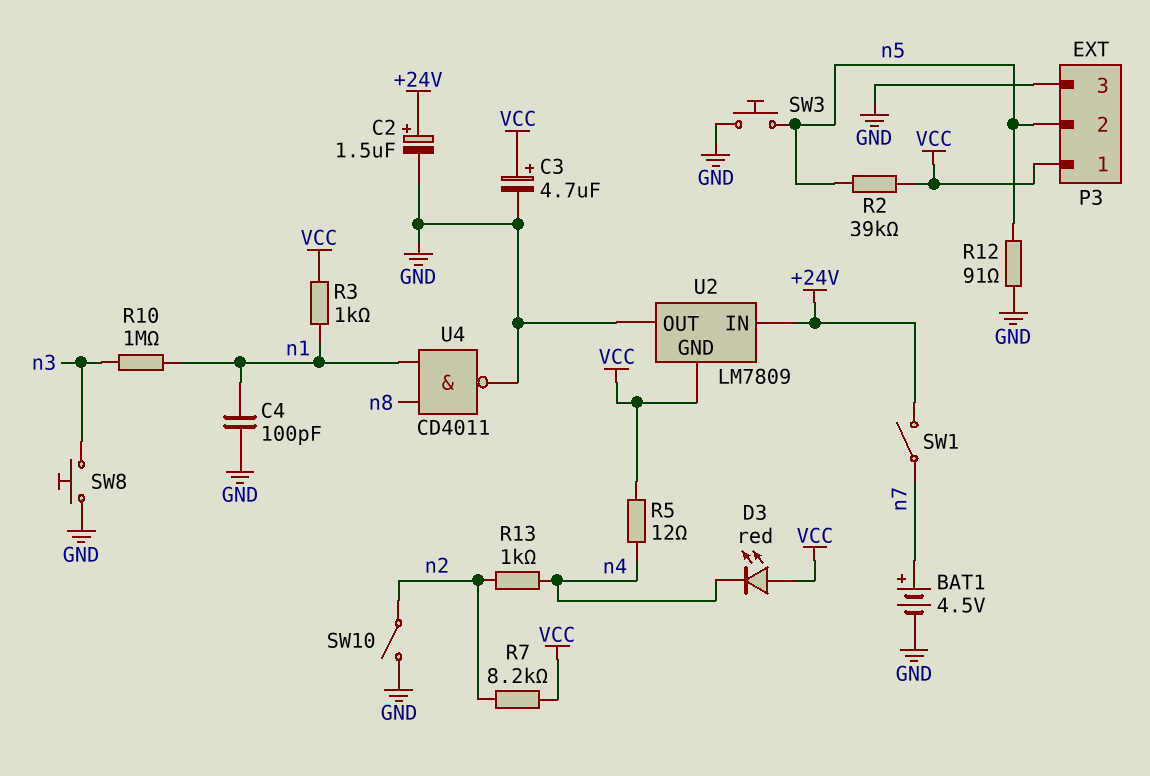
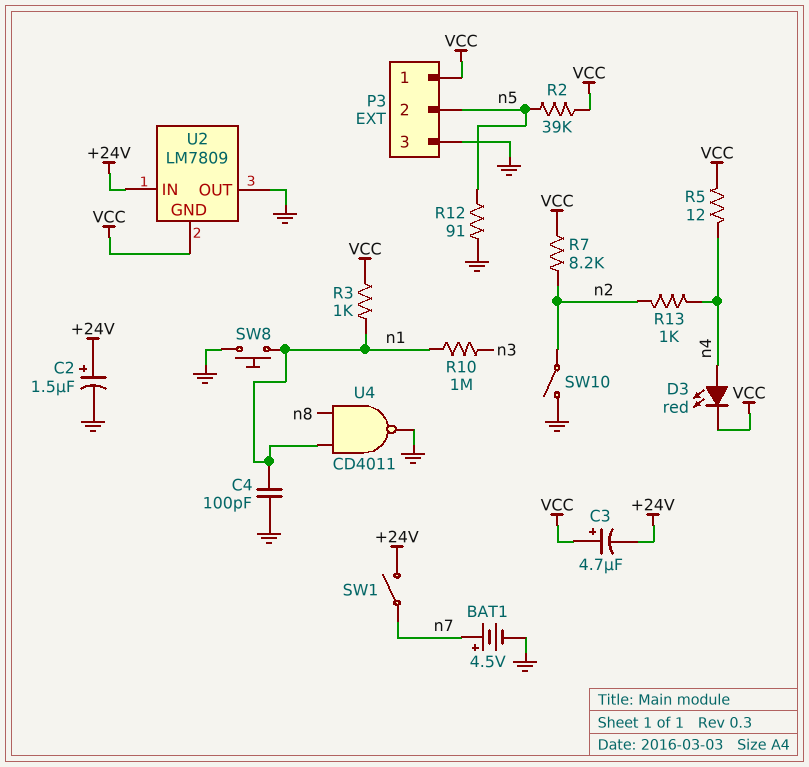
C3: 4.7uF (plus VCC, minus GND) -> 4.7uF (plus VCC, minus +24V)
D3: LED red (A VCC, K n4) -> LED red (A n4, K VCC)
SW3: button (GND, n5) -> none
SW8: button (GND, n3) -> button (GND, n1)

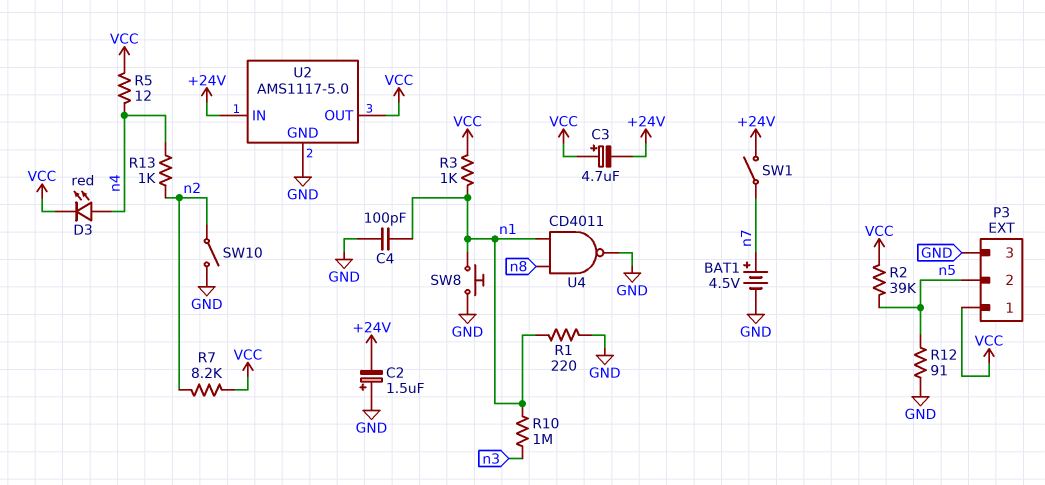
C2: 1.5uF (plus +24V, minus GND) -> 1.5uF (plus GND, minus +24V)
R1: none -> 220 (GND, n1)
U2: LM7809 -> AMS1117-5.0
U2 pin GND: VCC -> GND
U2 pin OUT: GND -> VCC

